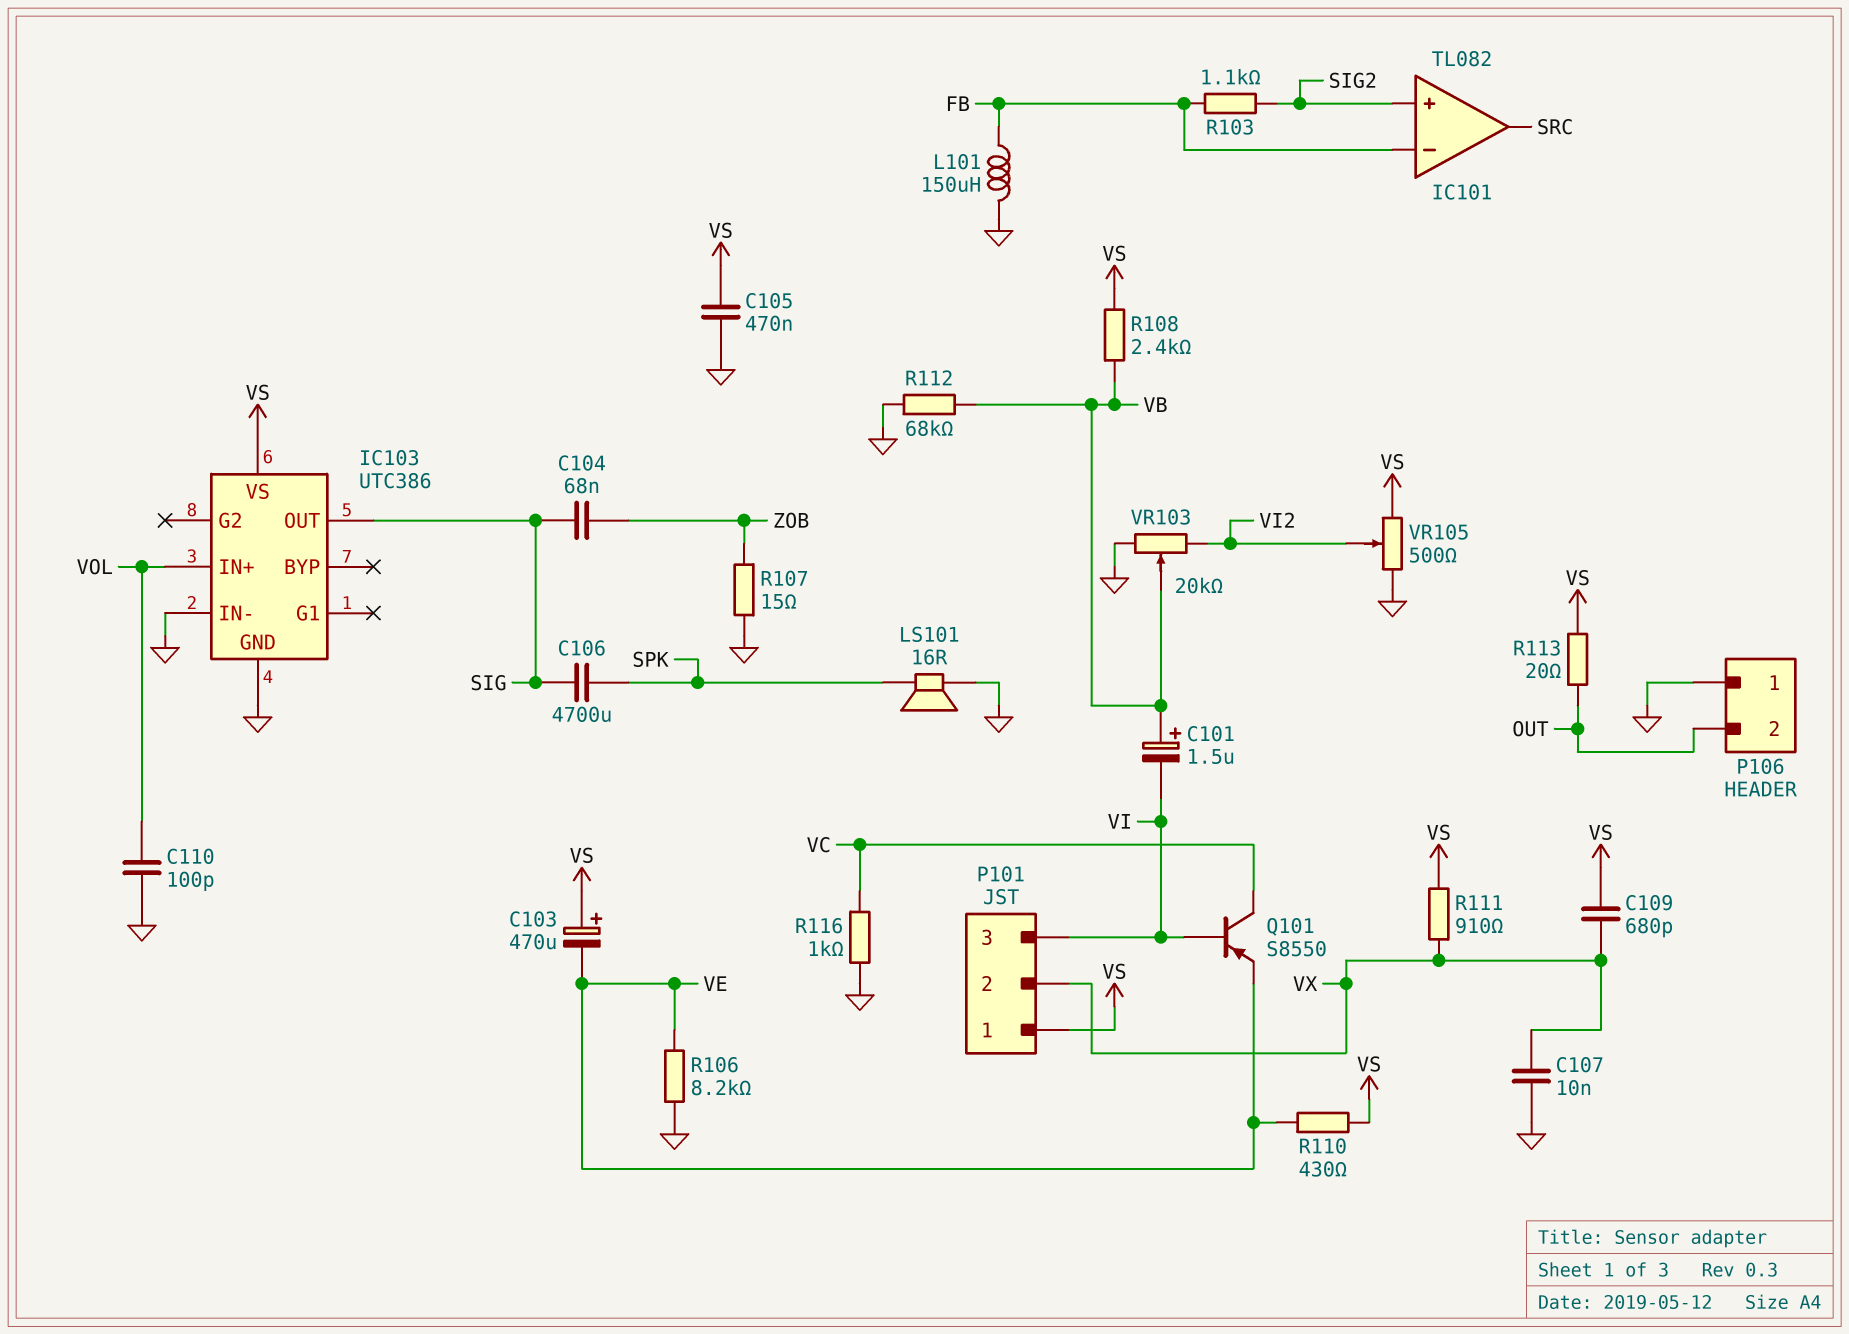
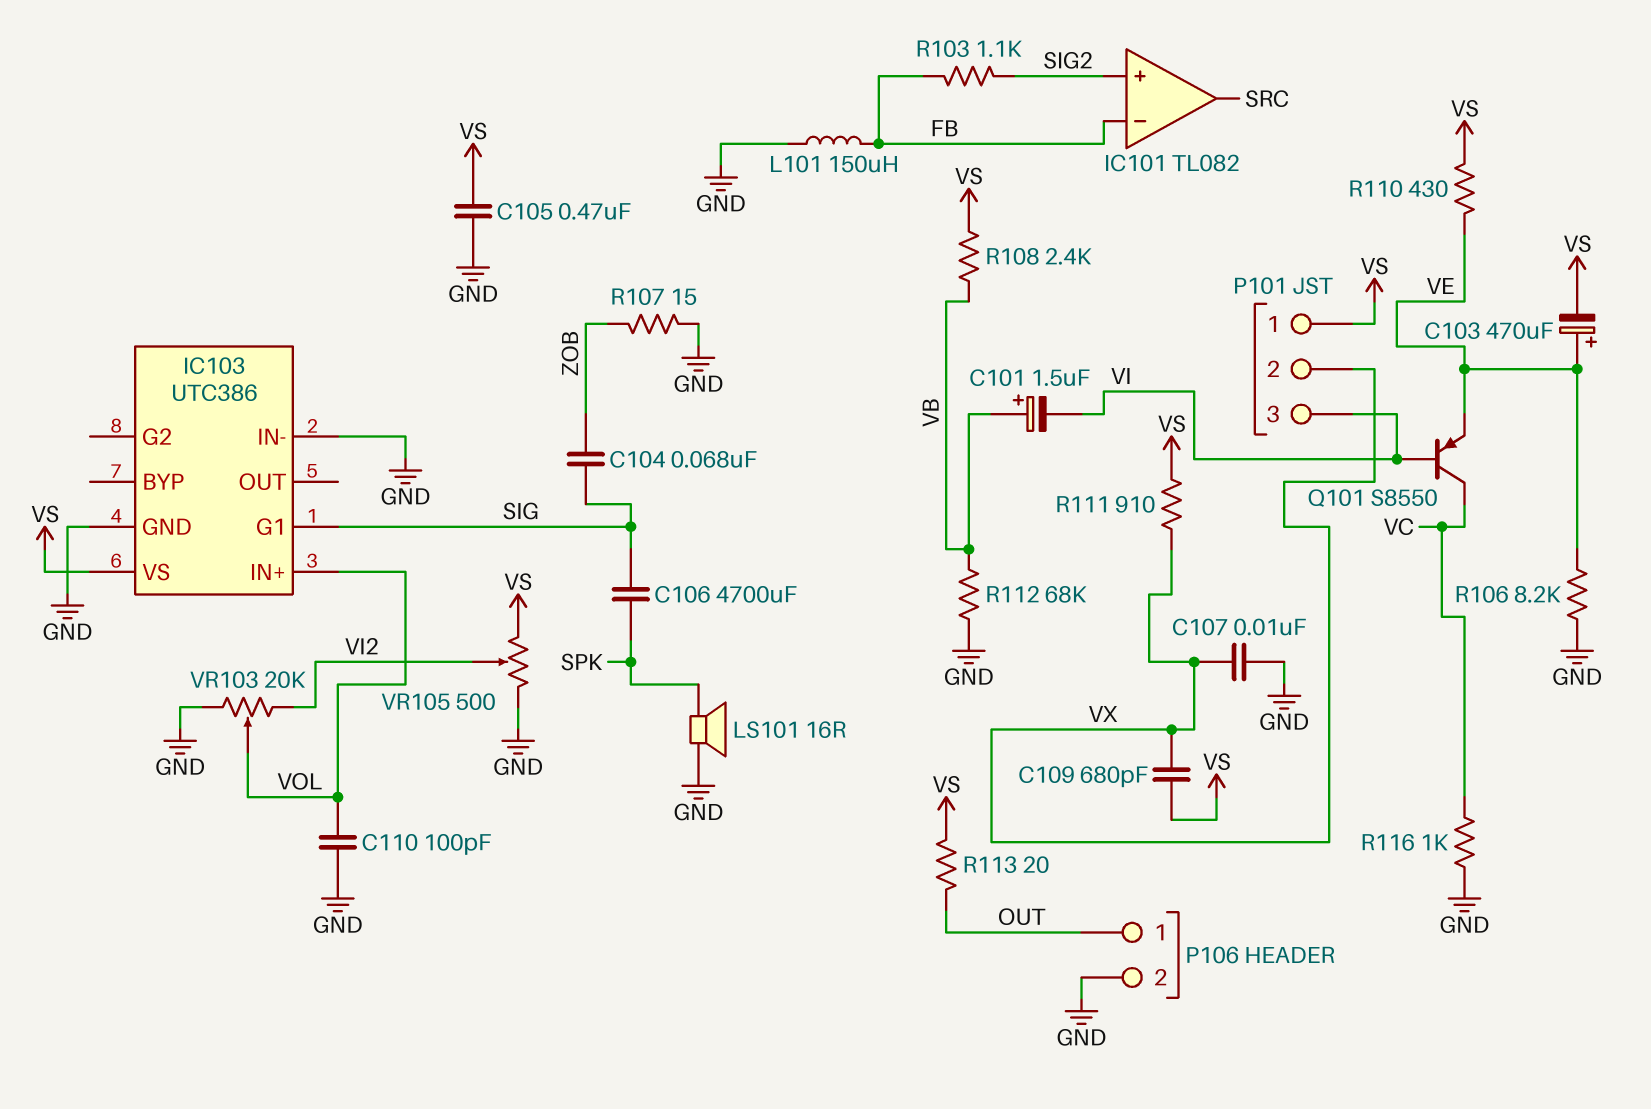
C103: 470uF (plus VS, minus VE) -> 470uF (plus VE, minus VS)
IC103 pin G1: none -> SIG
IC103 pin OUT: SIG -> none
P106 pin 1: GND -> OUT
P106 pin 2: OUT -> GND
VR103: 20k (GND, VI2, wiper VB) -> 20k (GND, VI2, wiper VOL)

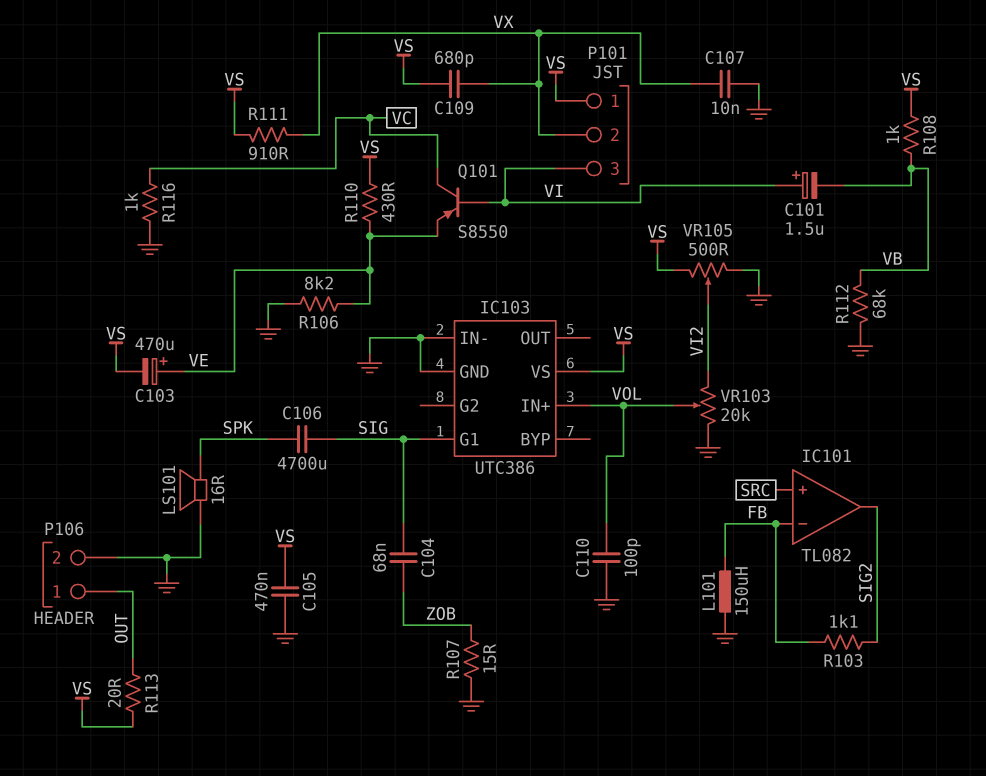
C101: 1.5uF (plus VB, minus VI) -> 1.5uF (plus VI, minus VB)
IC101 pin in+: SIG2 -> SRC
IC101 pin out: SRC -> SIG2
R108: 2.4k (VB, VS) -> 1k (VB, VS)

